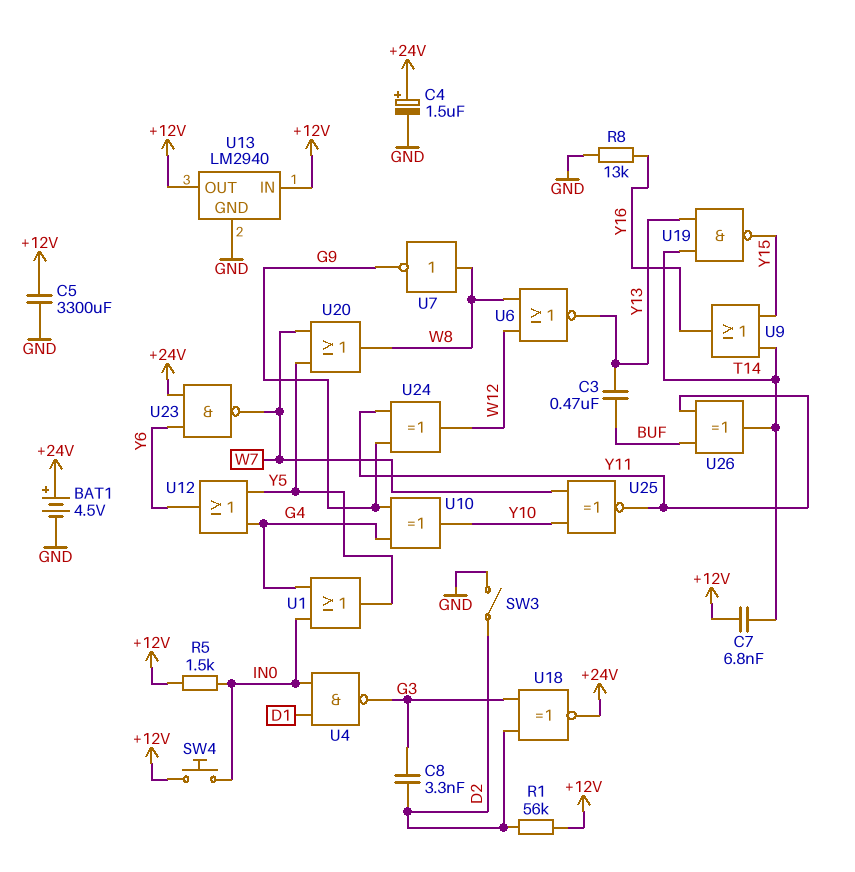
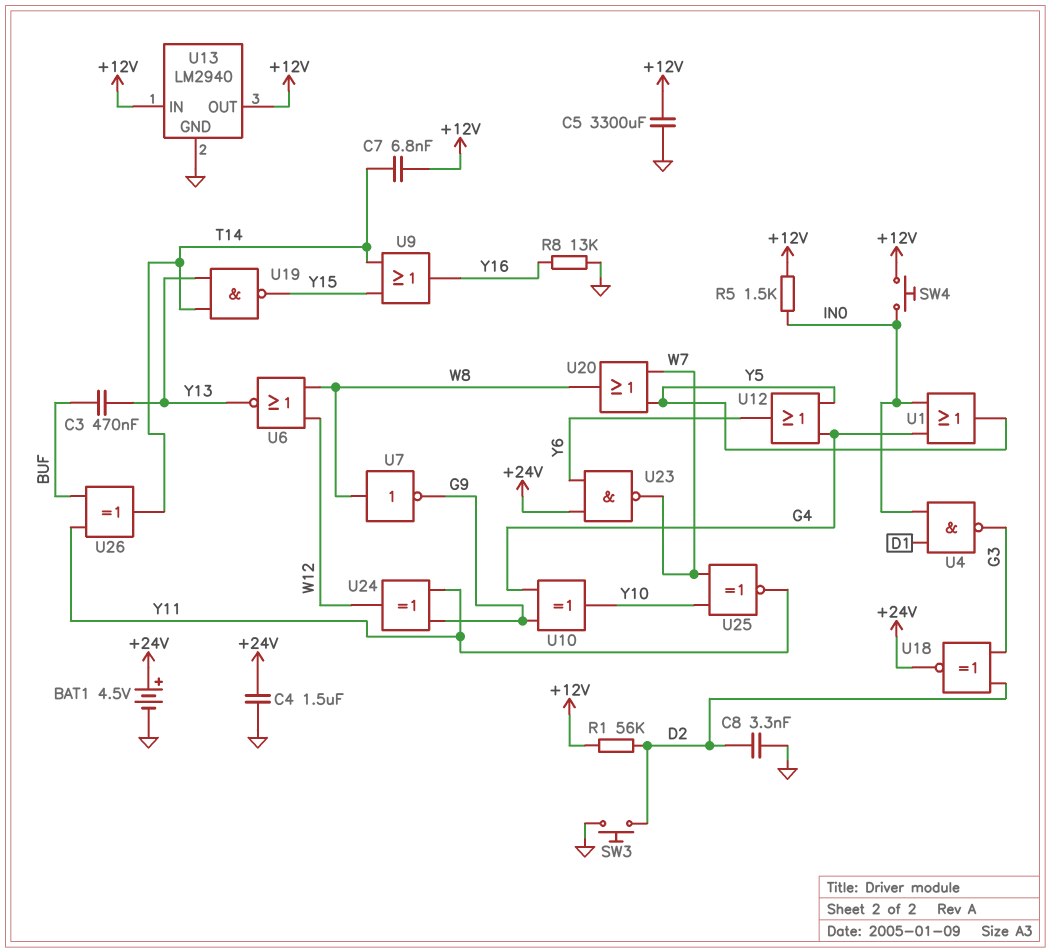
C4: 1.5uF (plus +24V, minus GND) -> 1.5uF (+24V, GND)
C8: 3.3nF (D2, G3) -> 3.3nF (D2, GND)
SW3: switch (D2, GND) -> button (D2, GND)

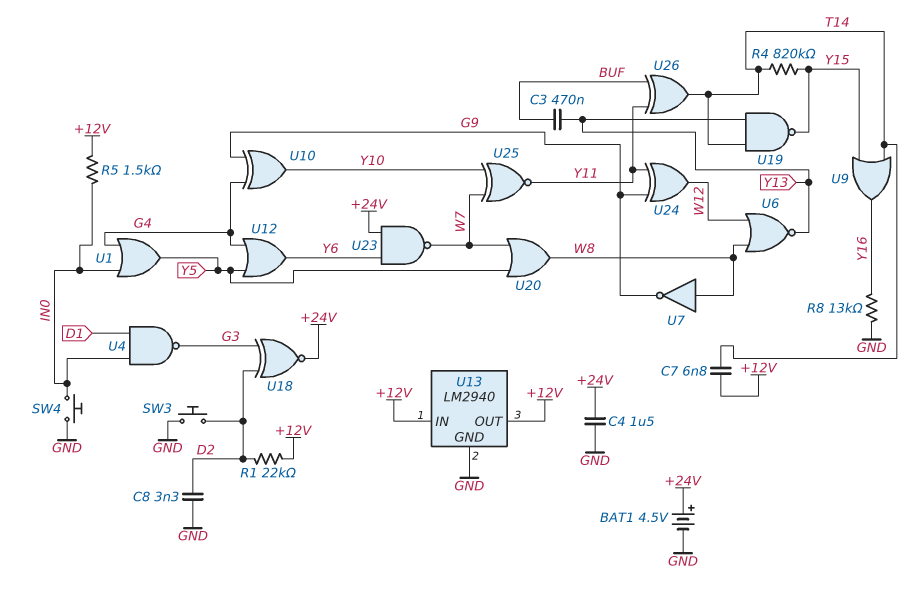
C5: 3300uF (+12V, GND) -> none
R1: 56k (+12V, D2) -> 22k (+12V, D2)
R4: none -> 820k (T14, Y15)
SW4: button (+12V, IN0) -> button (GND, IN0)

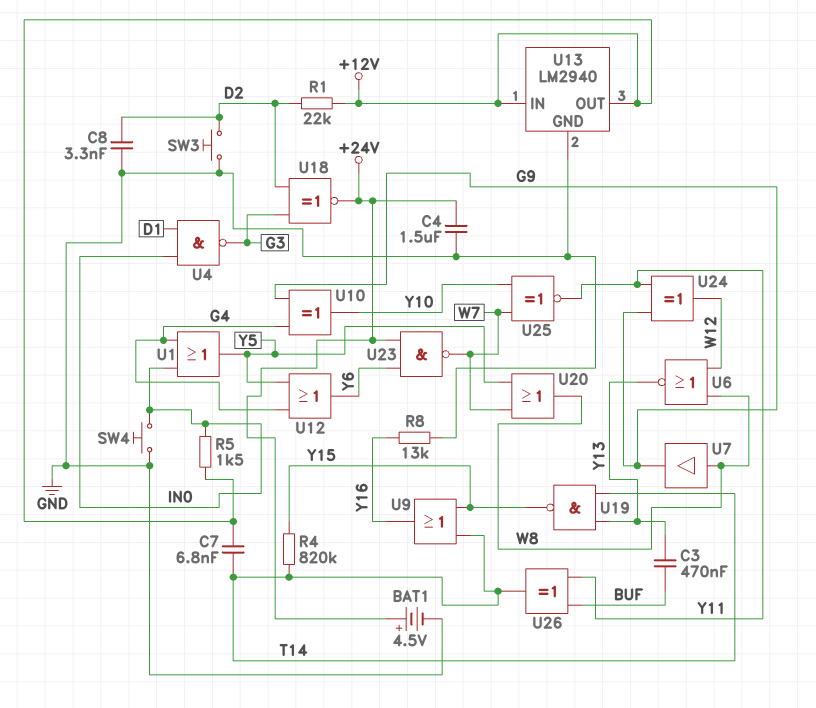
U7: NOT (in W8, out G9) -> buffer (in W8, out G9)

